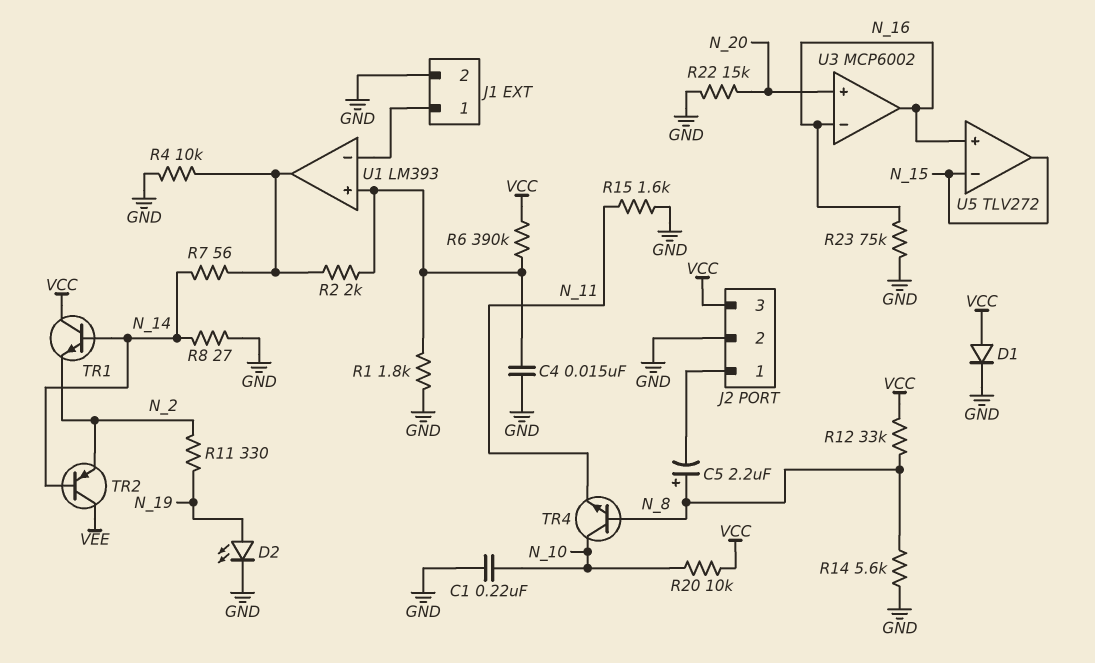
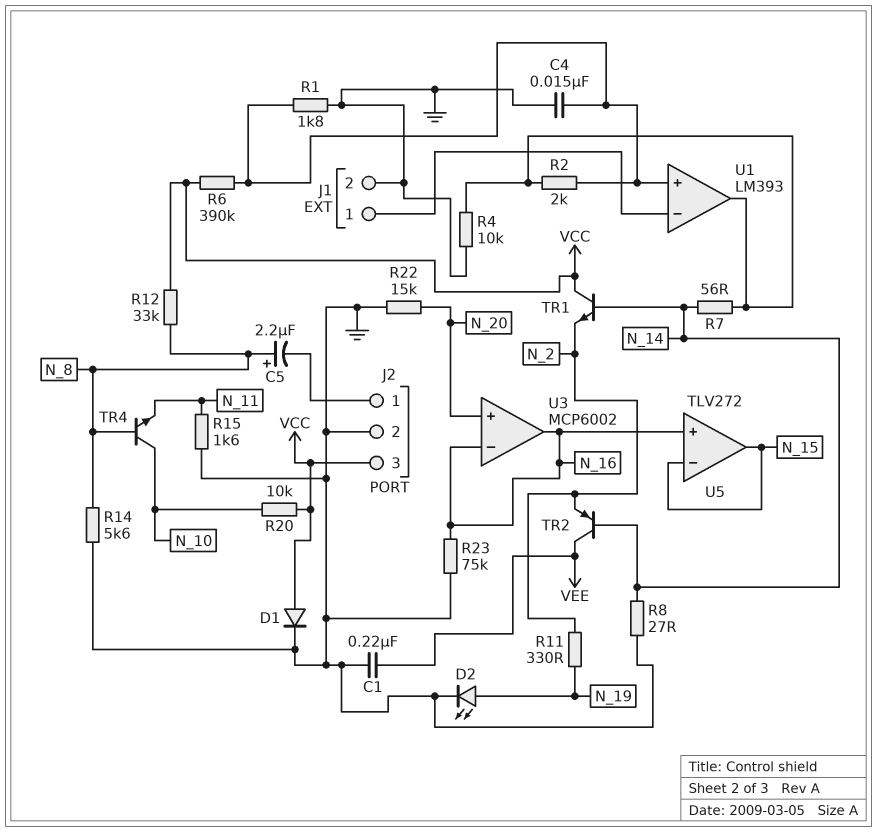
C1: 220nF (GND, N_10) -> 220nF (GND, VEE)

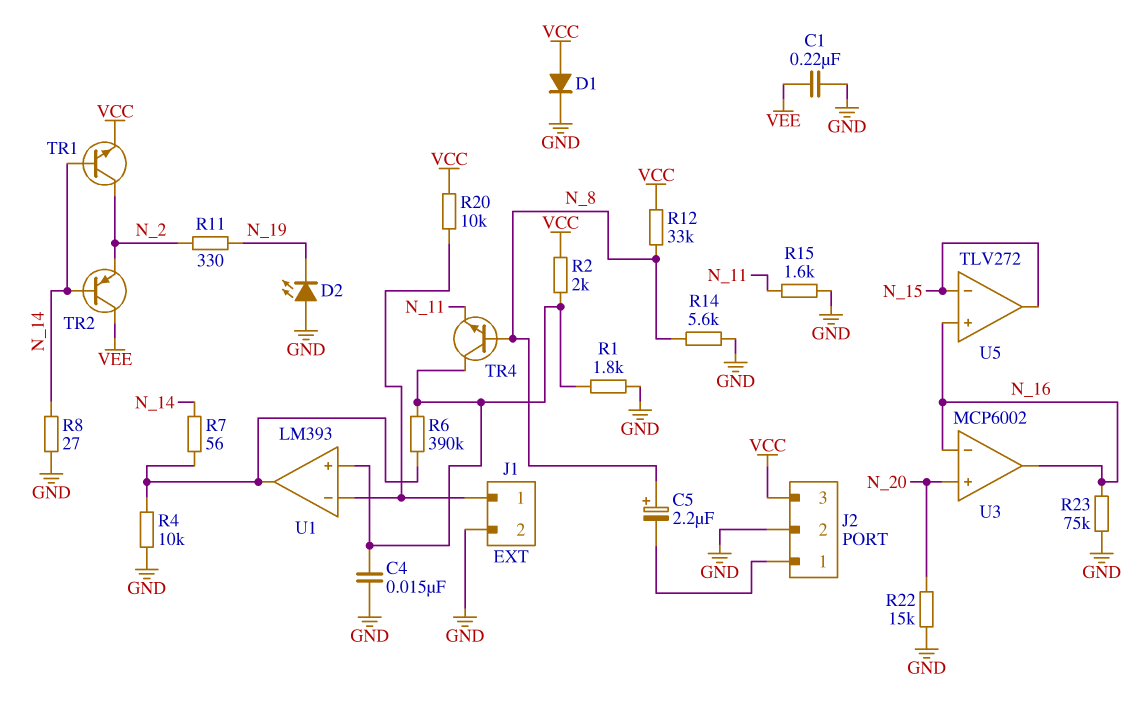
D2: LED (A N_19, K GND) -> LED (A GND, K N_19)
R2: 2k (U1/in+, U1/out) -> 2k (U1/in+, VCC)
R6: 390k (U1/in+, VCC) -> 390k (U1/in+, U1/out)
R20: 10k (N_10, VCC) -> 10k (J1/1, VCC)
TR1: NPN (B N_14, C VCC, E N_2) -> NPN (B N_14, C N_2, E VCC)
TR4: NPN (B N_8, C N_10, E N_11) -> NPN (B N_8, C U1/in+, E N_11)

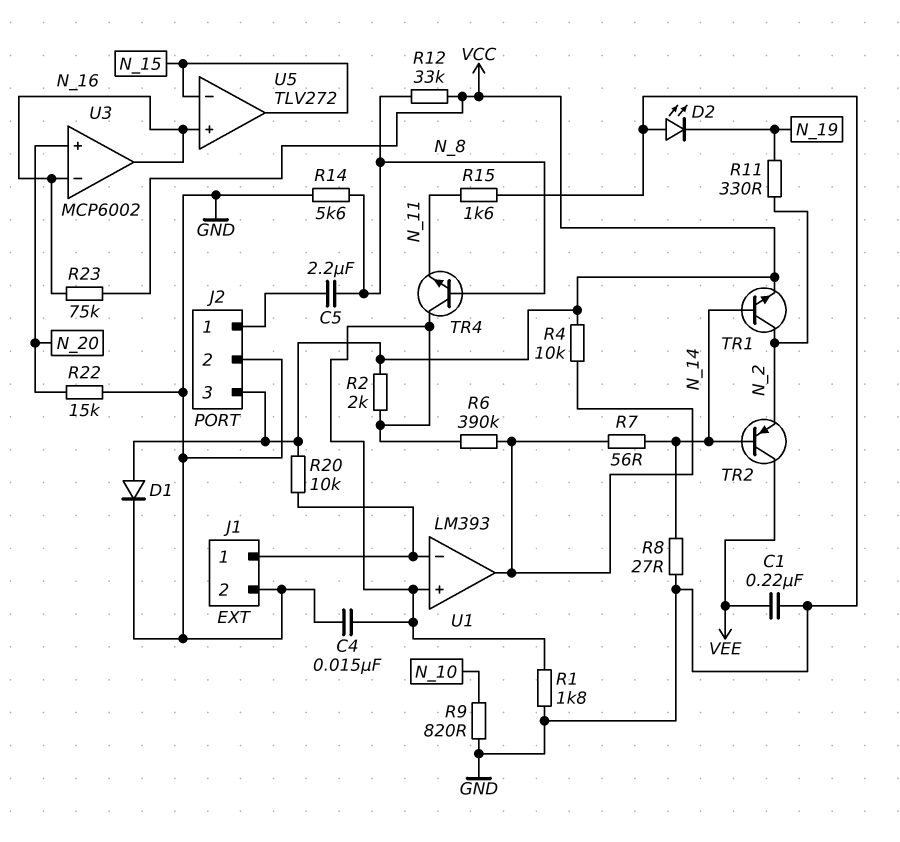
C5: 2.2uF (plus N_8, minus J2/1) -> 2.2uF (J2/1, N_8)
R4: 10k (GND, U1/out) -> 10k (U1/out, VCC)
R9: none -> 820 (GND, N_10)
R23: 75k (GND, N_16) -> 75k (N_16, VCC)

